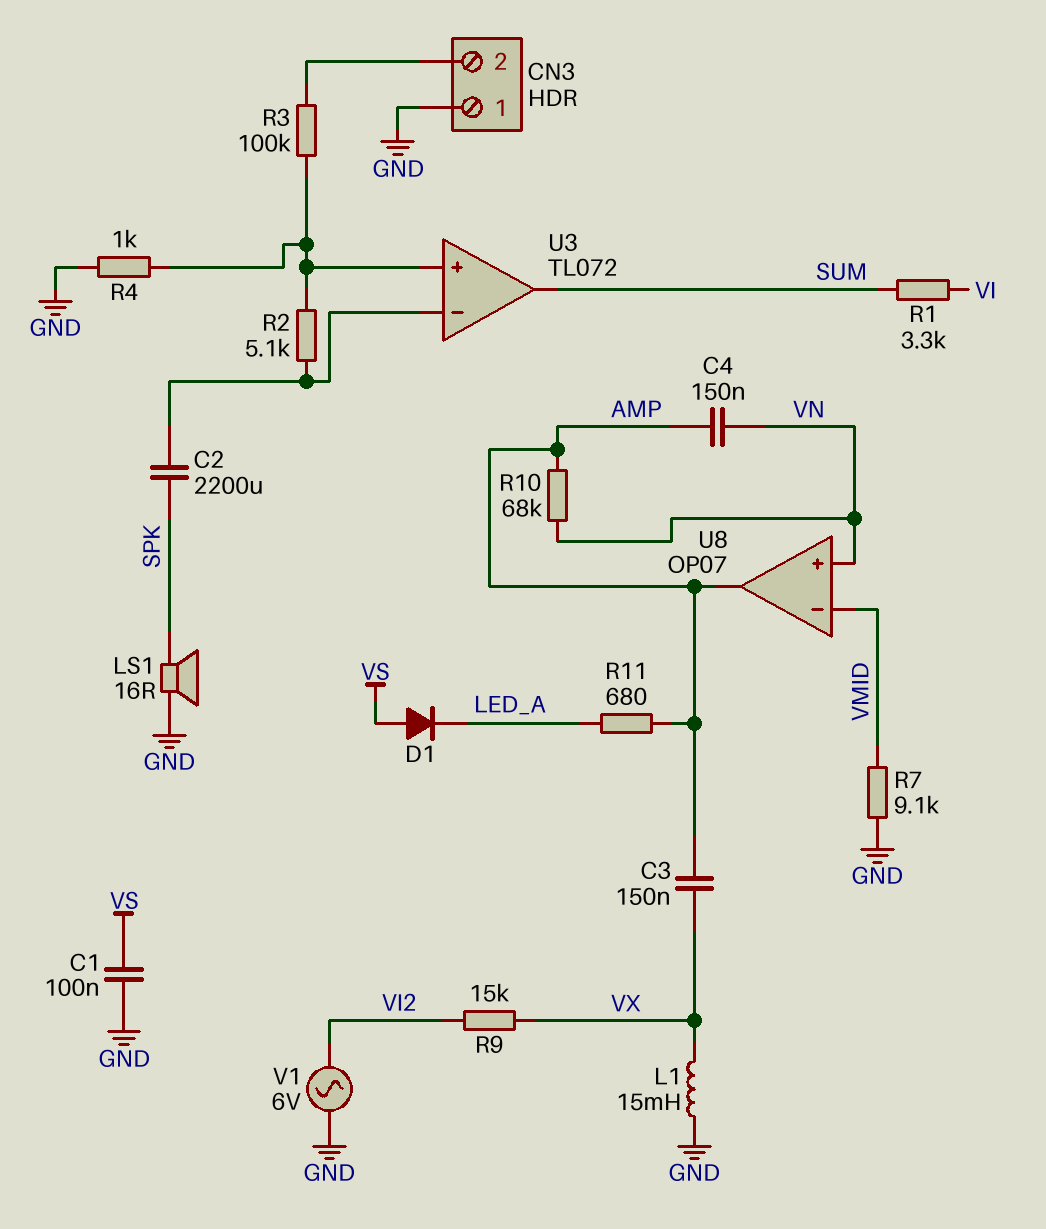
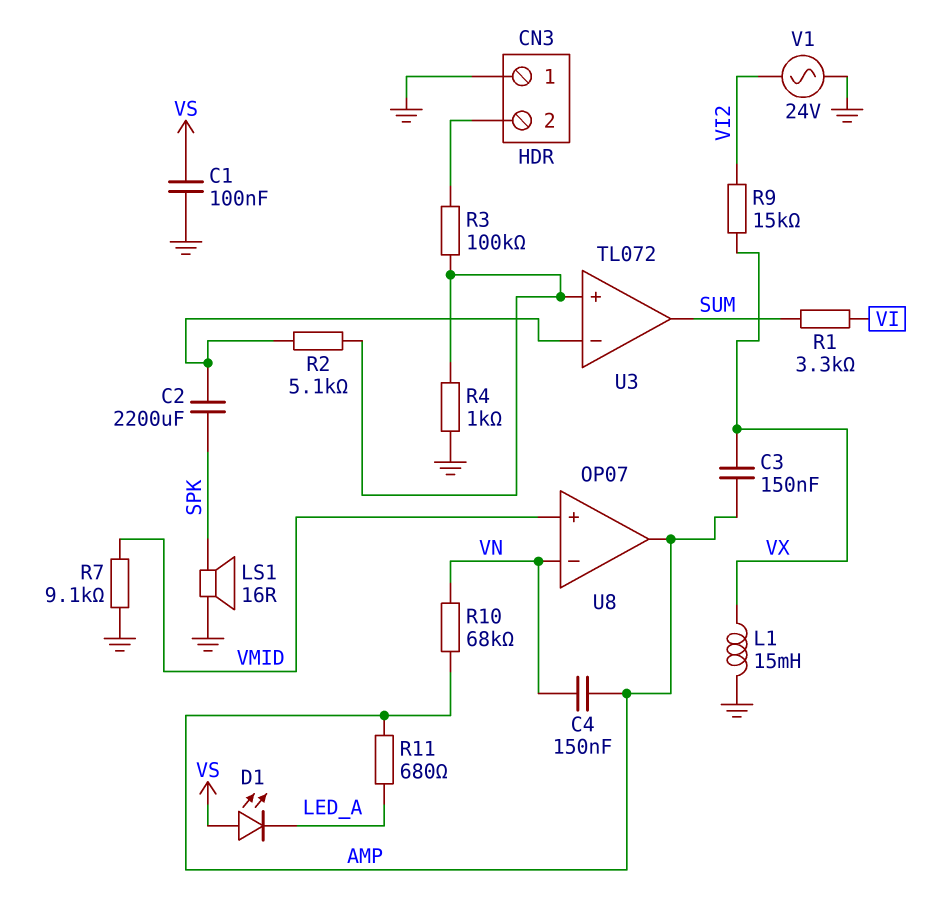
D1: diode (A VS, K LED_A) -> LED (A VS, K LED_A)
U8 pin in+: VN -> VMID
U8 pin in-: VMID -> VN
V1: AC 6V (GND, VI2) -> AC 24V (GND, VI2)

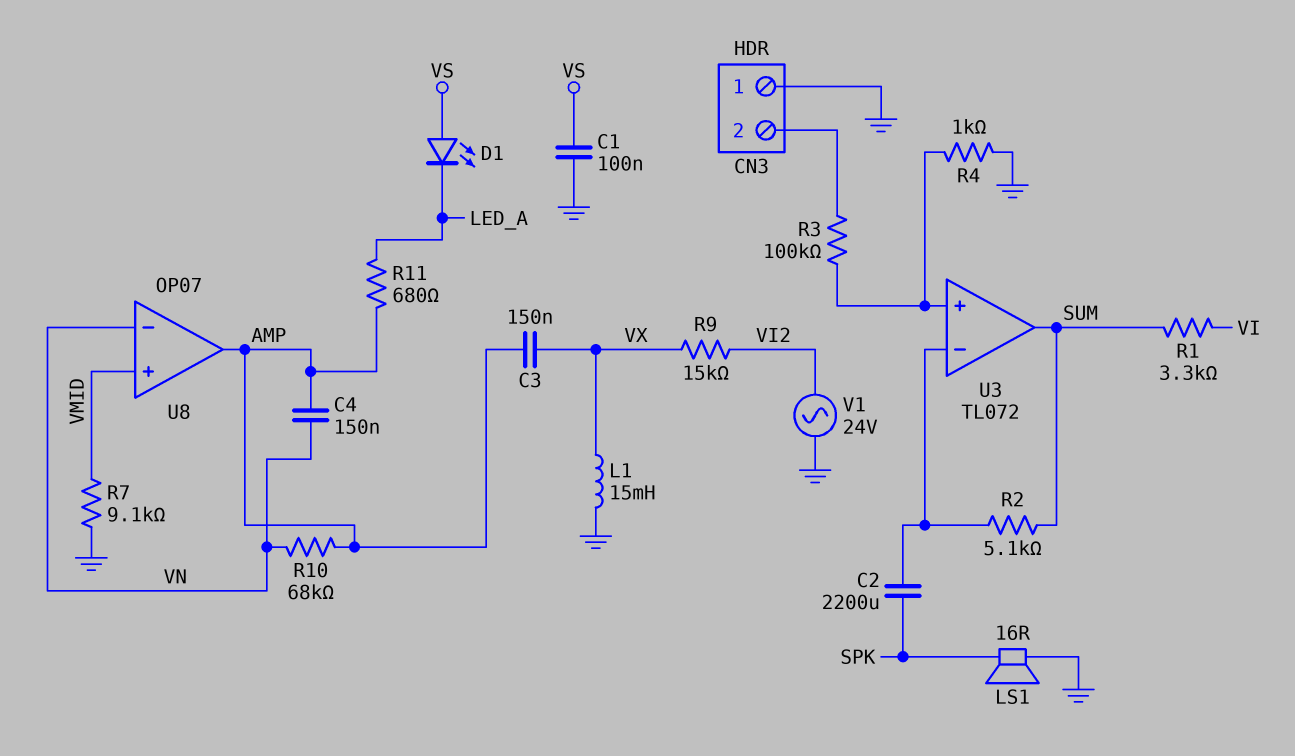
R2: 5.1k (U3/in+, U3/in-) -> 5.1k (SUM, U3/in-)

